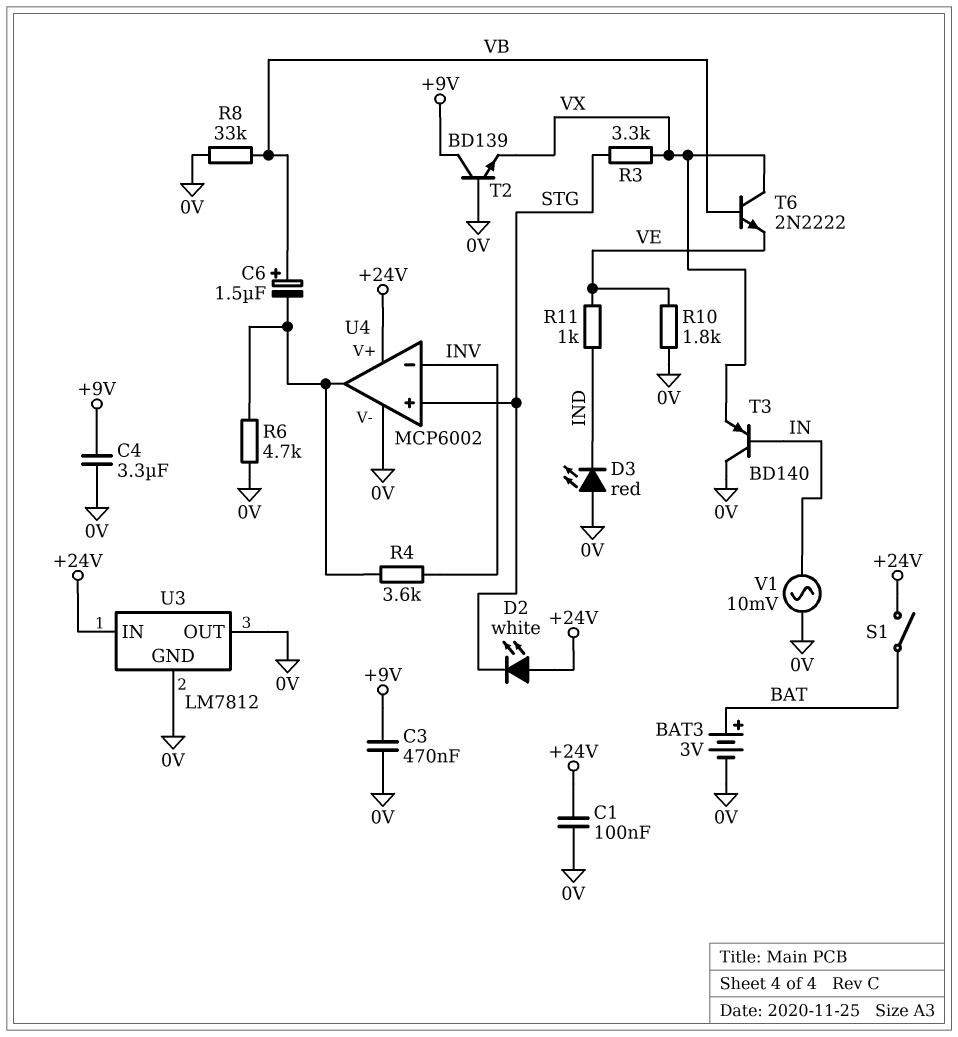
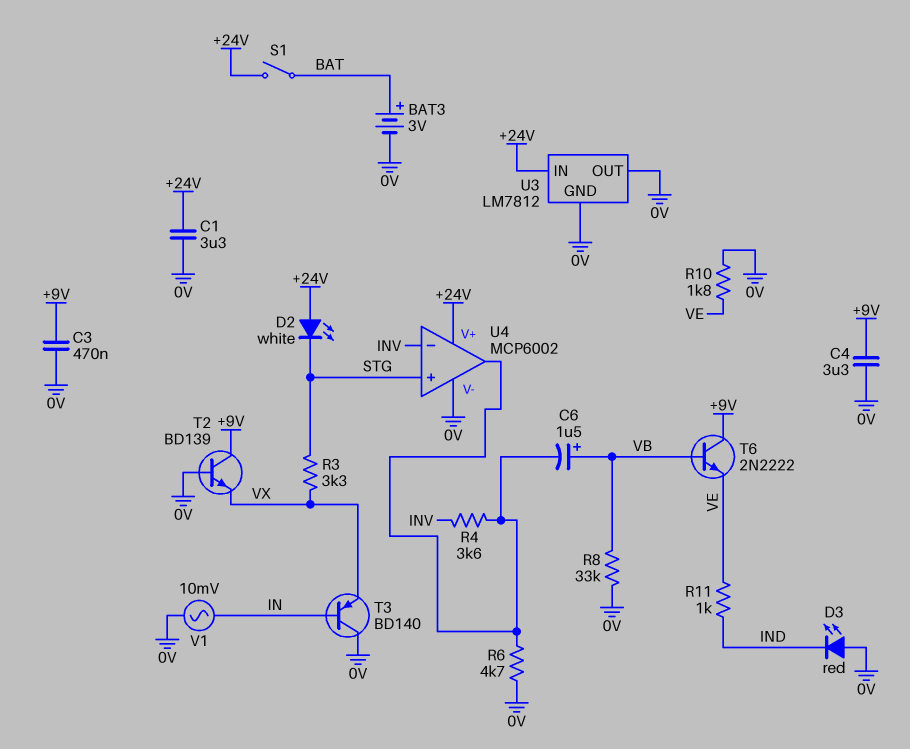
C1: 100nF (+24V, 0V) -> 3.3uF (+24V, 0V)
T6: NPN 2N2222 (B VB, C VX, E VE) -> NPN 2N2222 (B VB, C +9V, E VE)

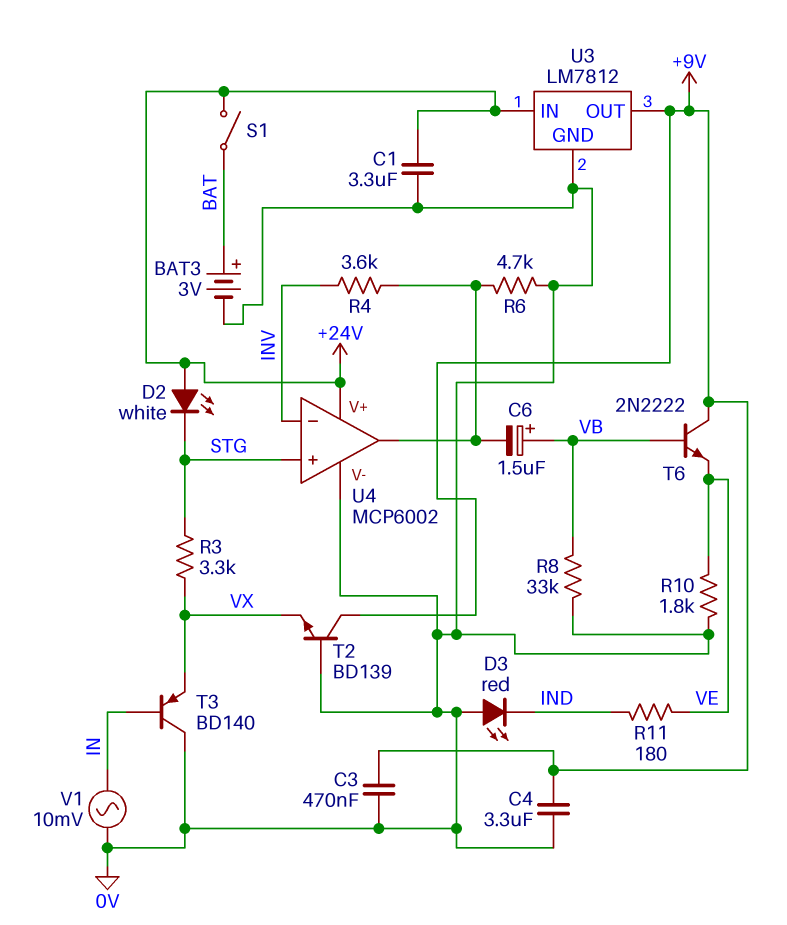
R11: 1k (IND, VE) -> 180 (IND, VE)
U3 pin OUT: 0V -> +9V

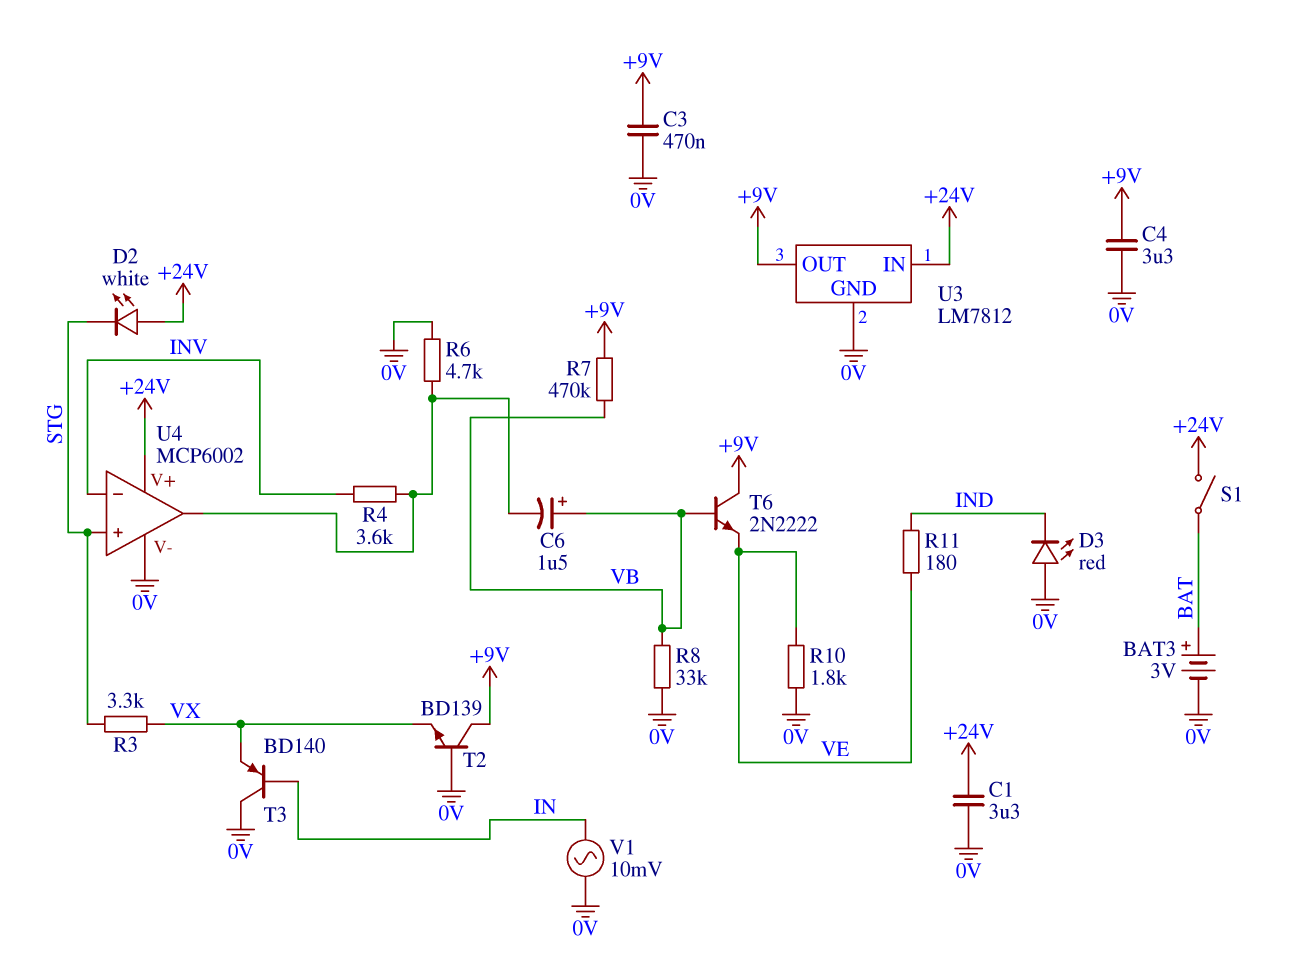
R7: none -> 470k (+9V, VB)

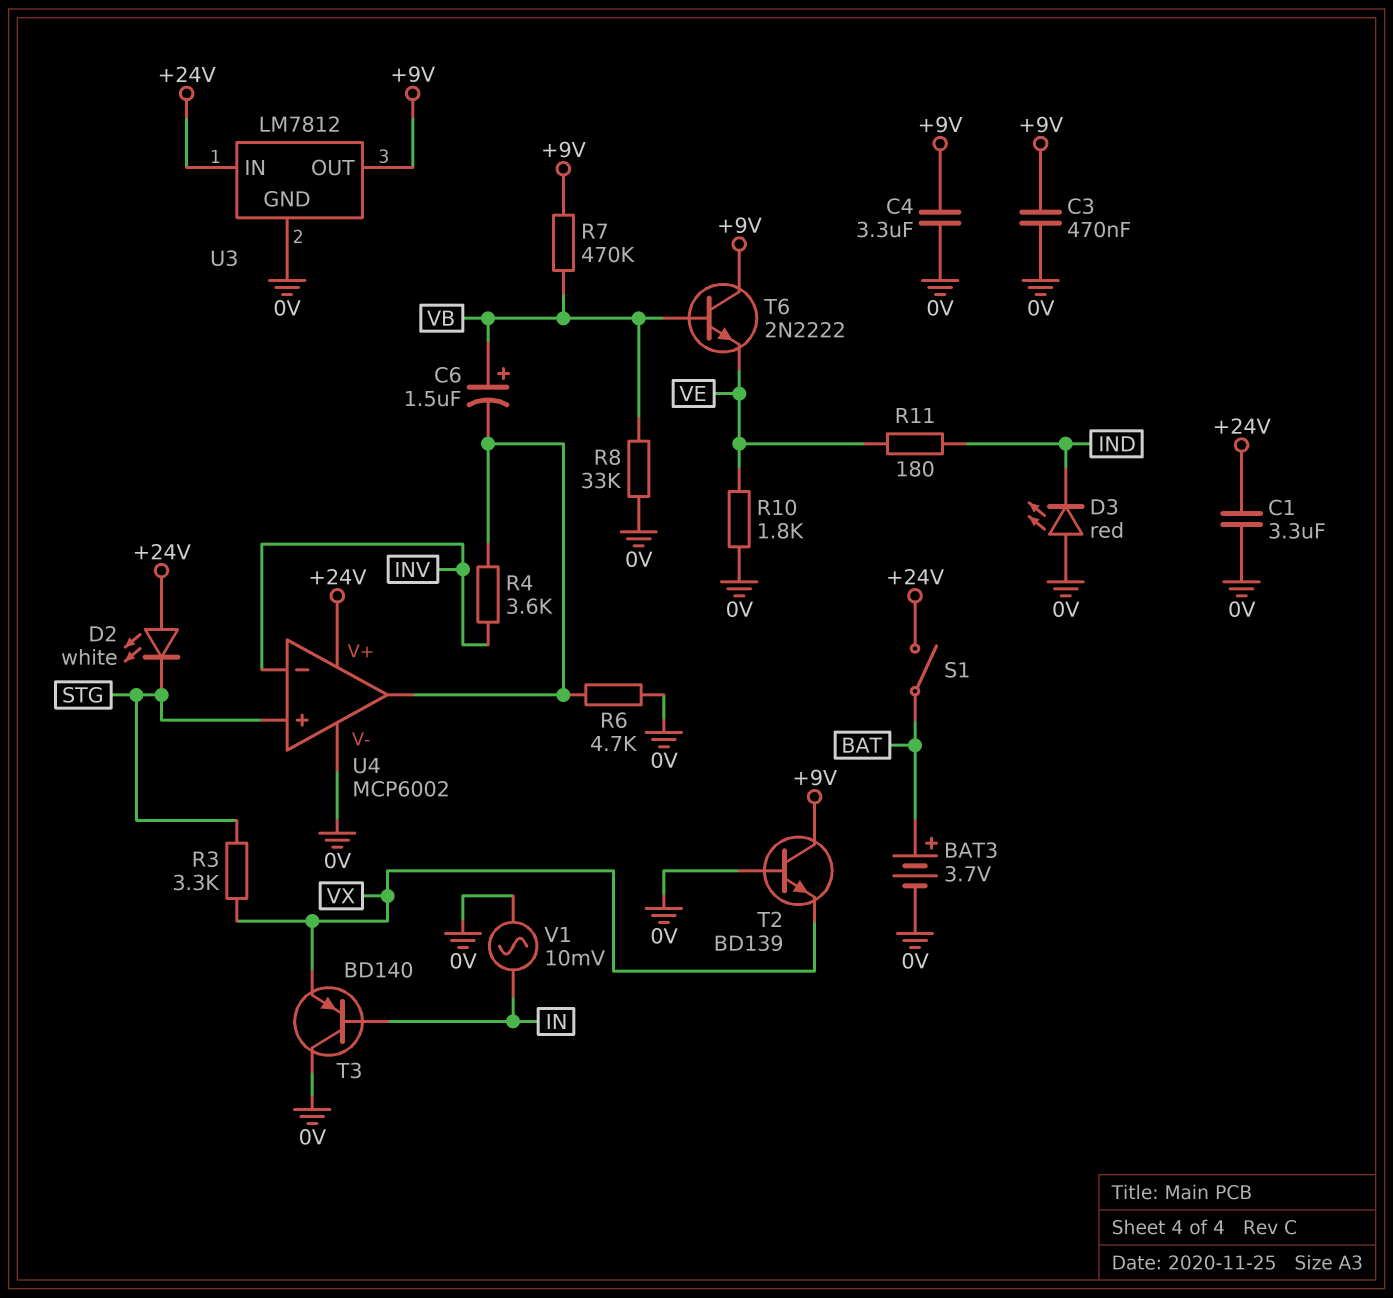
BAT3: 3V (plus BAT, minus 0V) -> 3.7V (plus BAT, minus 0V)

